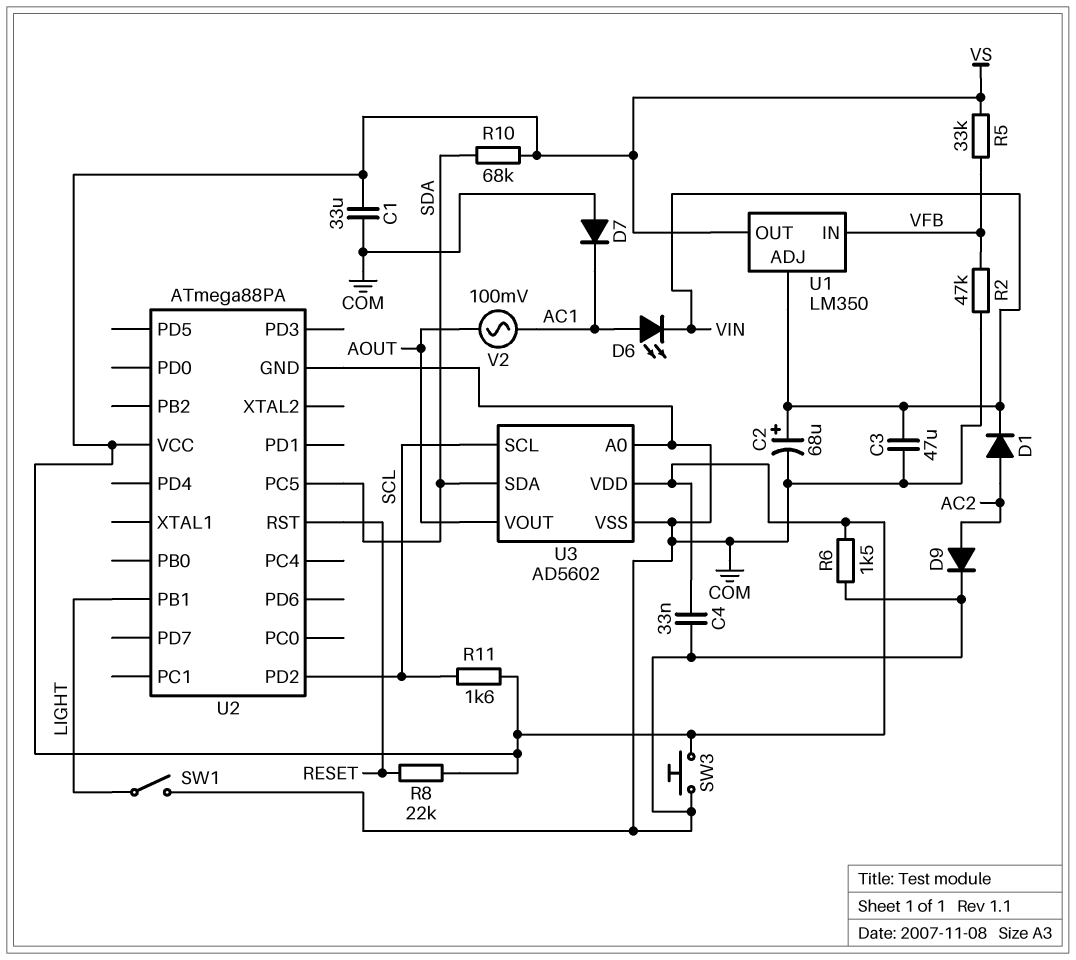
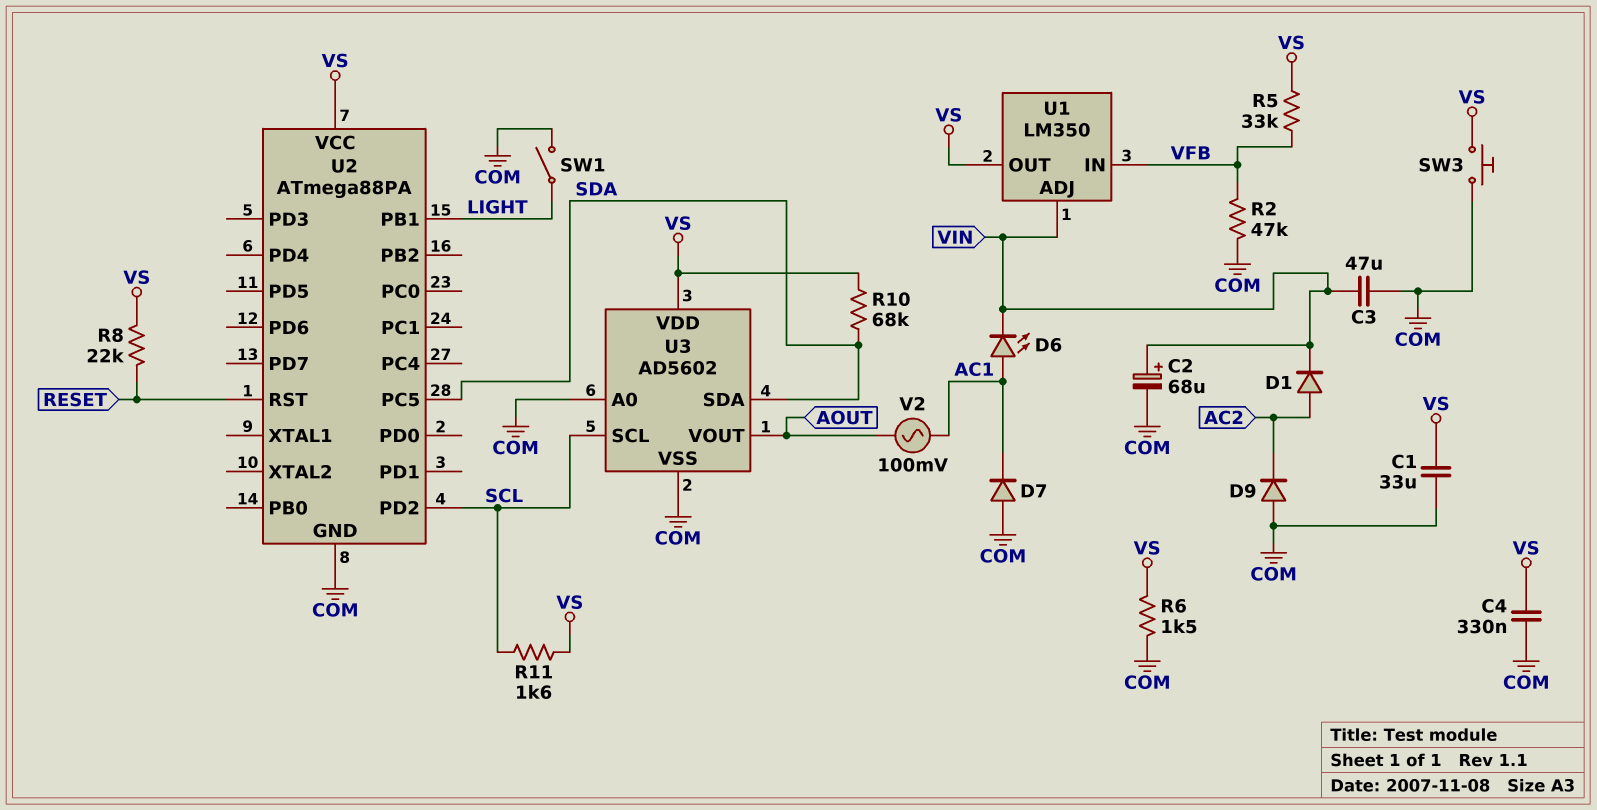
C4: 33nF (COM, VS) -> 330nF (COM, VS)
D9: diode (A AC2, K COM) -> diode (A COM, K AC2)

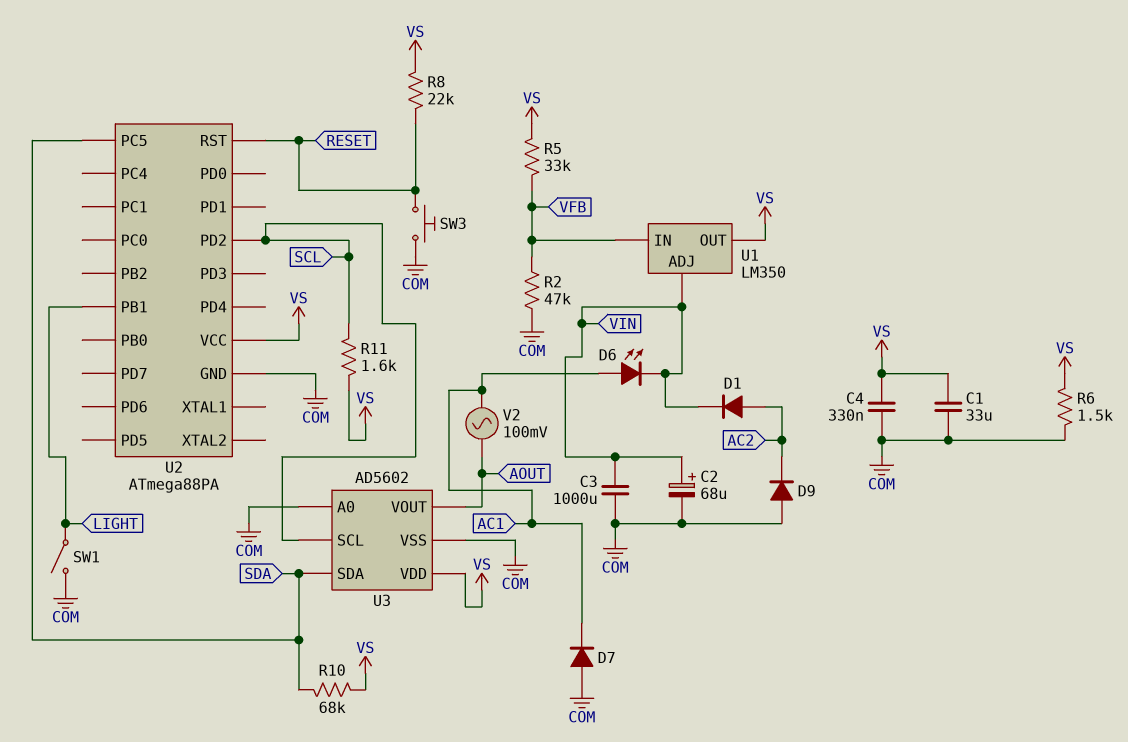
C3: 47uF (COM, VIN) -> 1000uF (COM, VIN)
SW3: button (COM, VS) -> button (COM, RESET)

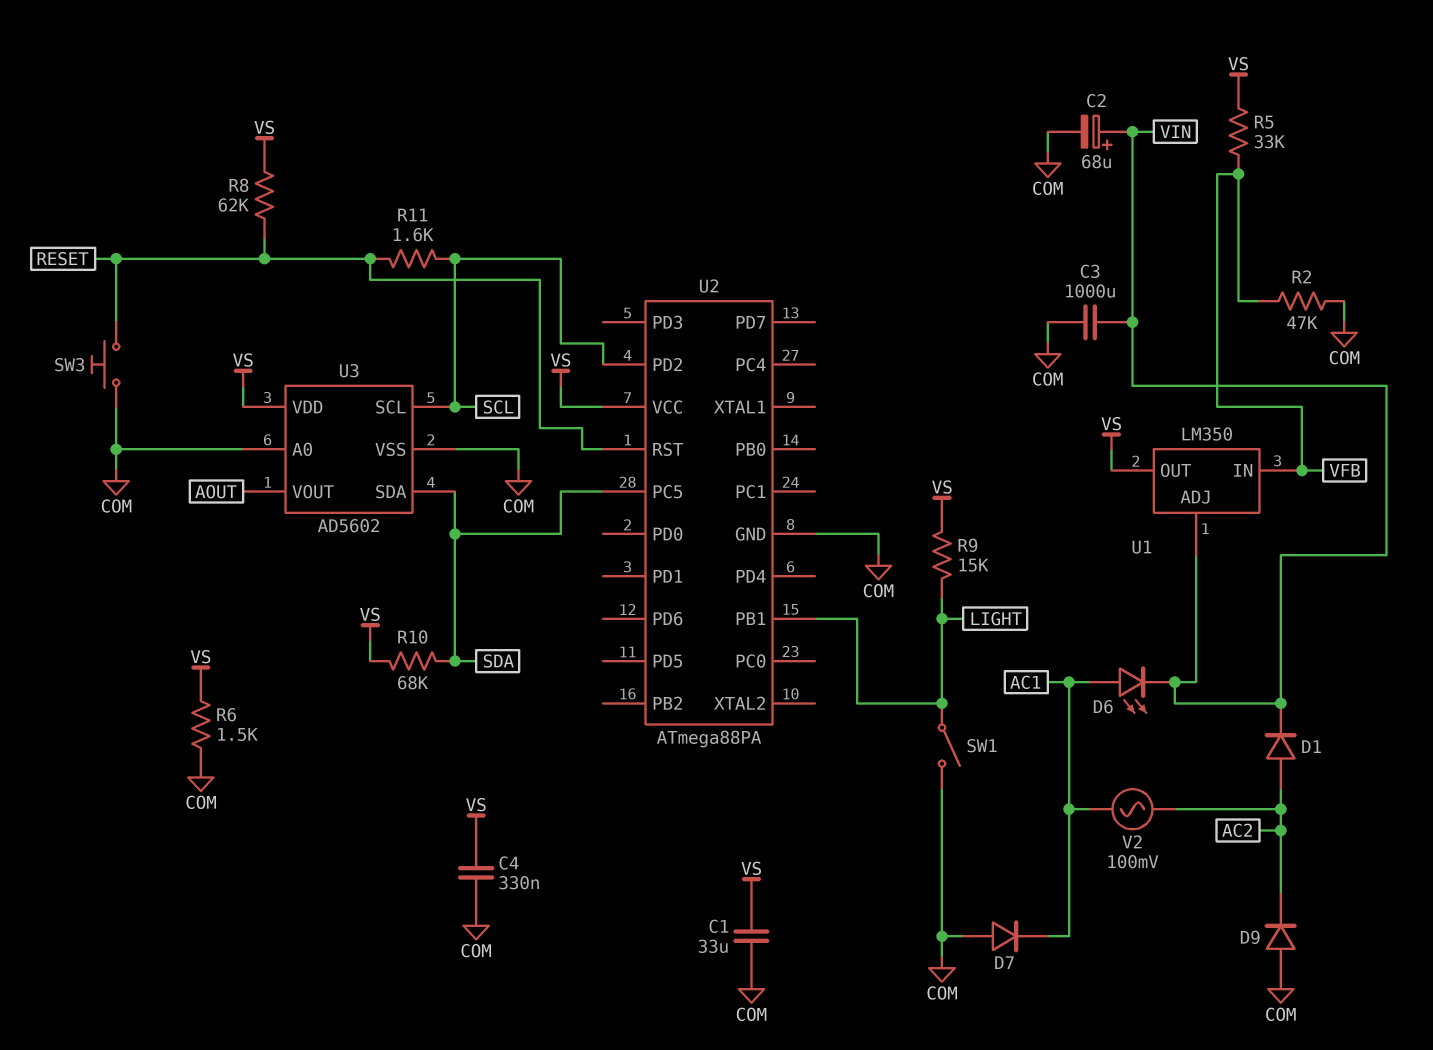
R8: 22k (RESET, VS) -> 62k (RESET, VS)
R9: none -> 15k (LIGHT, VS)
R11: 1.6k (SCL, VS) -> 1.6k (RESET, SCL)
V2: AC 100mV (AC1, AOUT) -> AC 100mV (AC1, AC2)

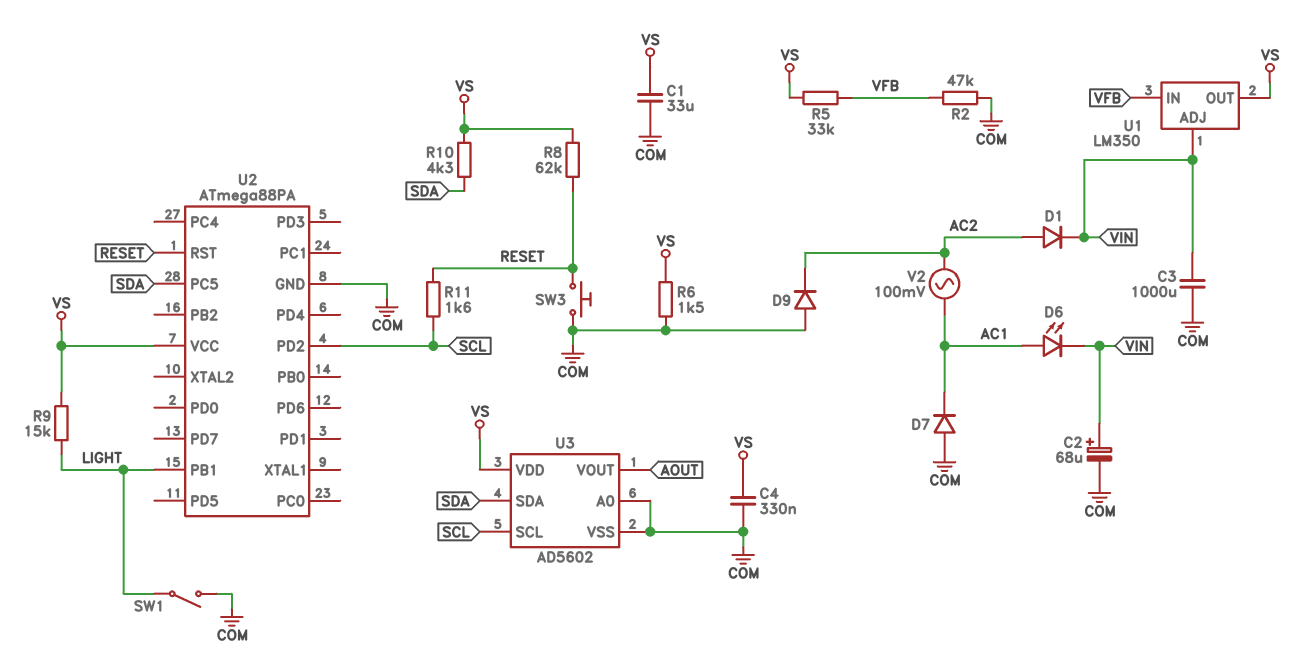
R10: 68k (SDA, VS) -> 4.3k (SDA, VS)

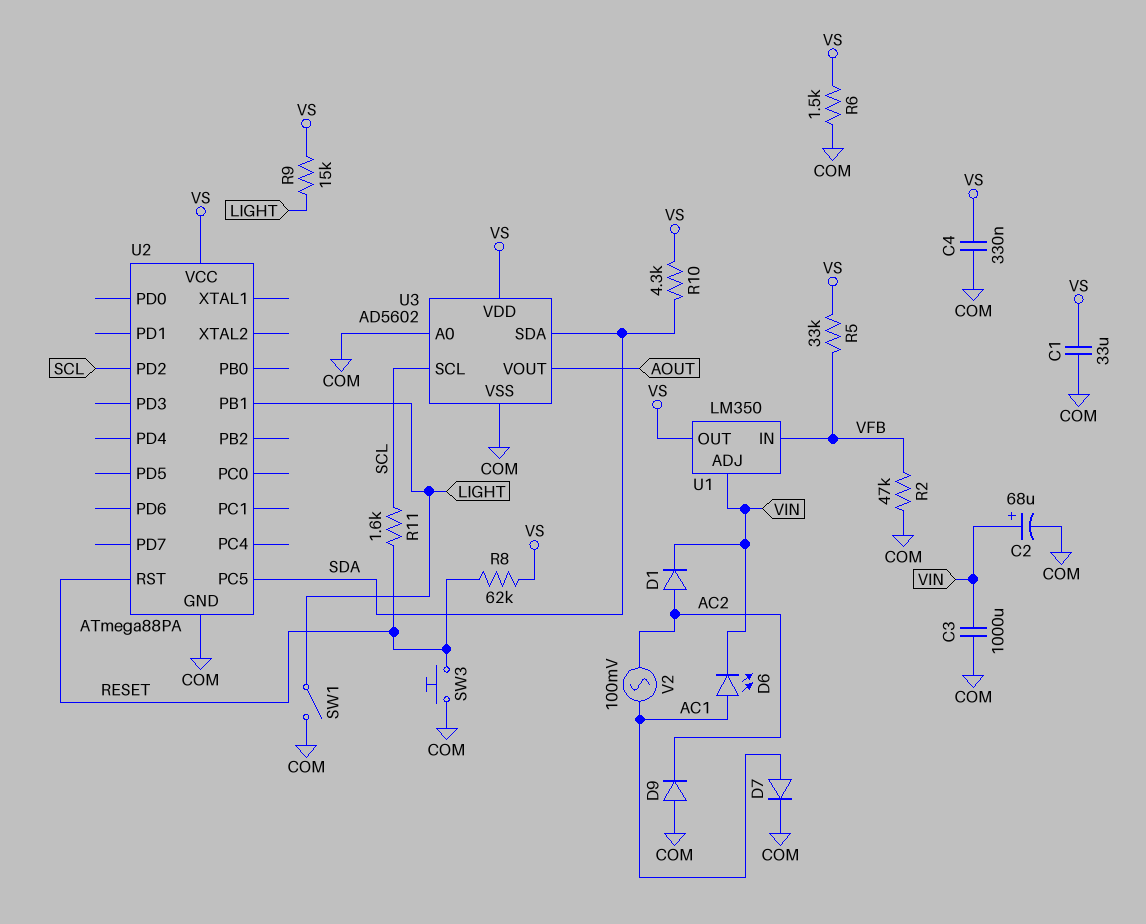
D7: diode (A COM, K AC1) -> diode (A AC1, K COM)

